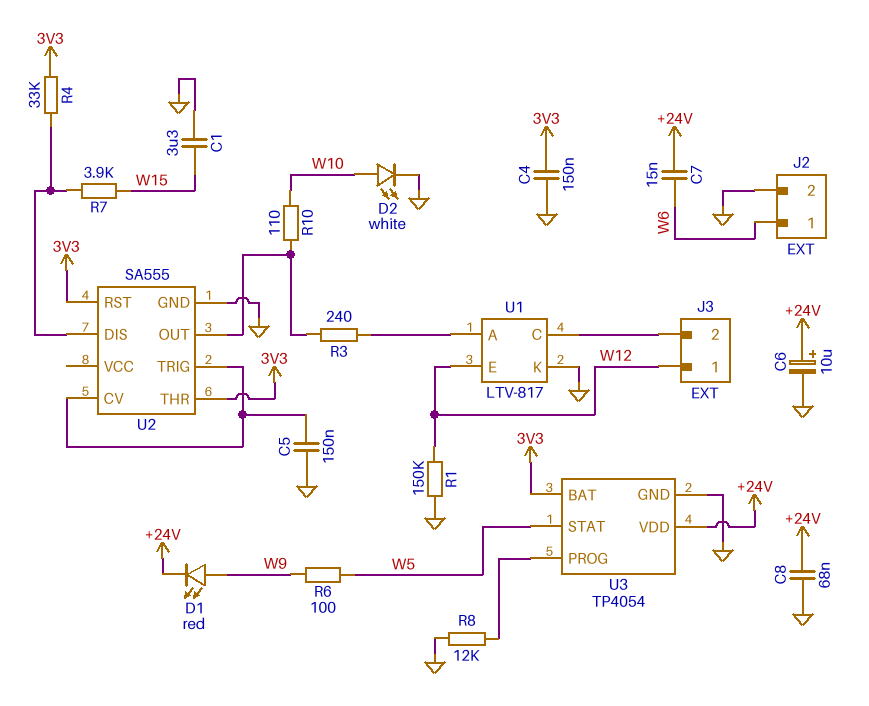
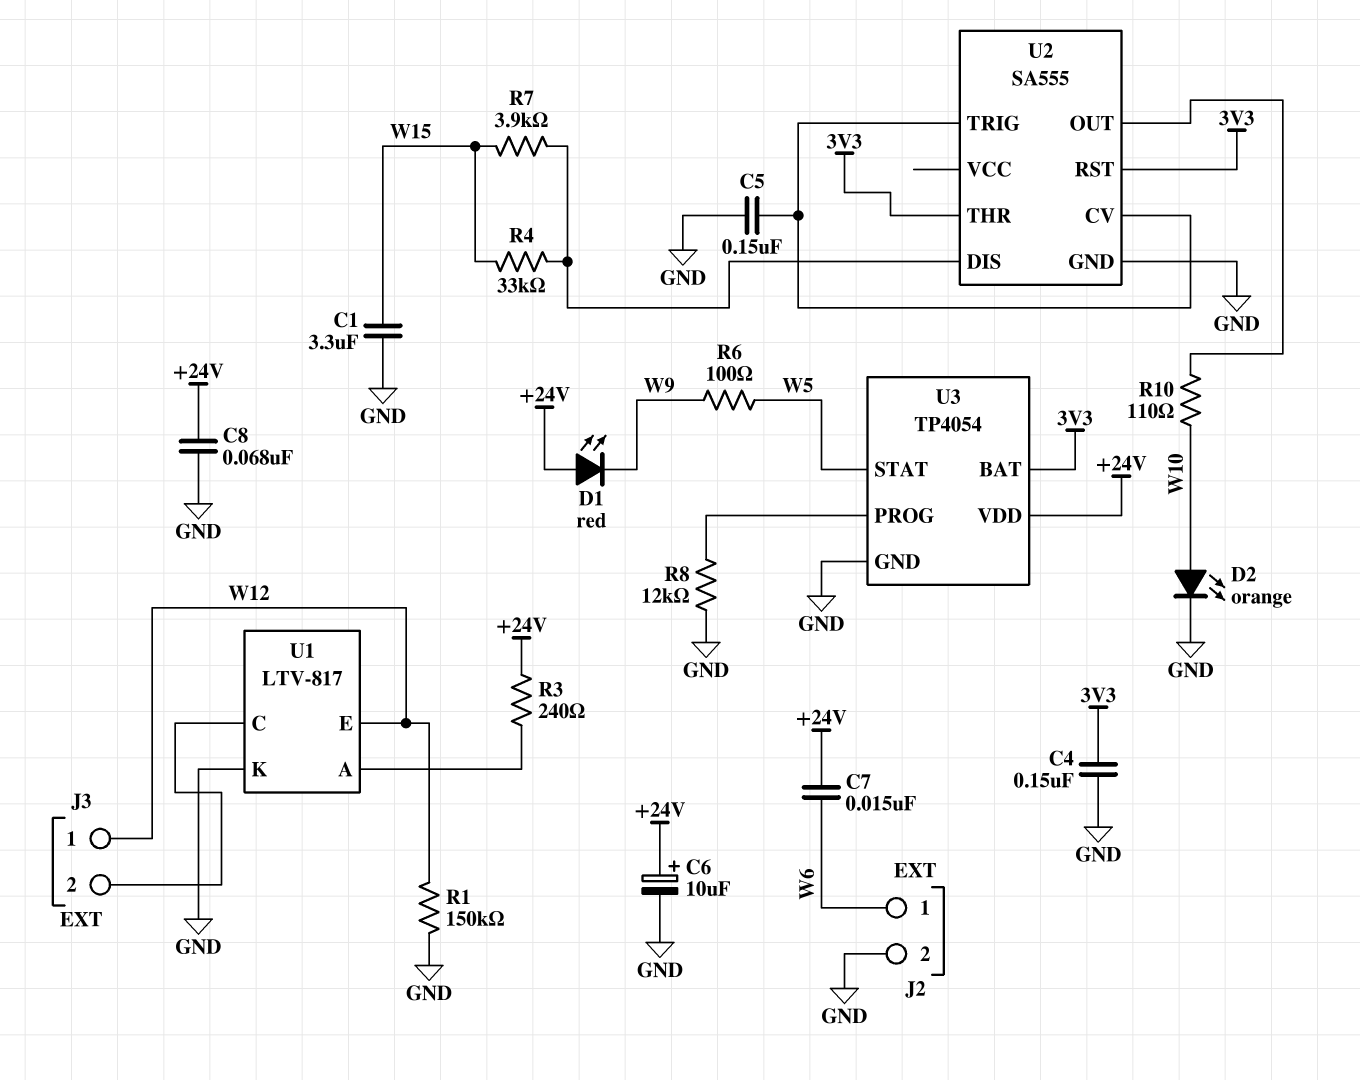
D1: LED red (A W9, K +24V) -> LED red (A +24V, K W9)
D2: LED white (A W10, K GND) -> LED orange (A W10, K GND)
R3: 240 (U1/A, U2/OUT) -> 240 (+24V, U1/A)
R4: 33k (3V3, U2/DIS) -> 33k (U2/DIS, W15)

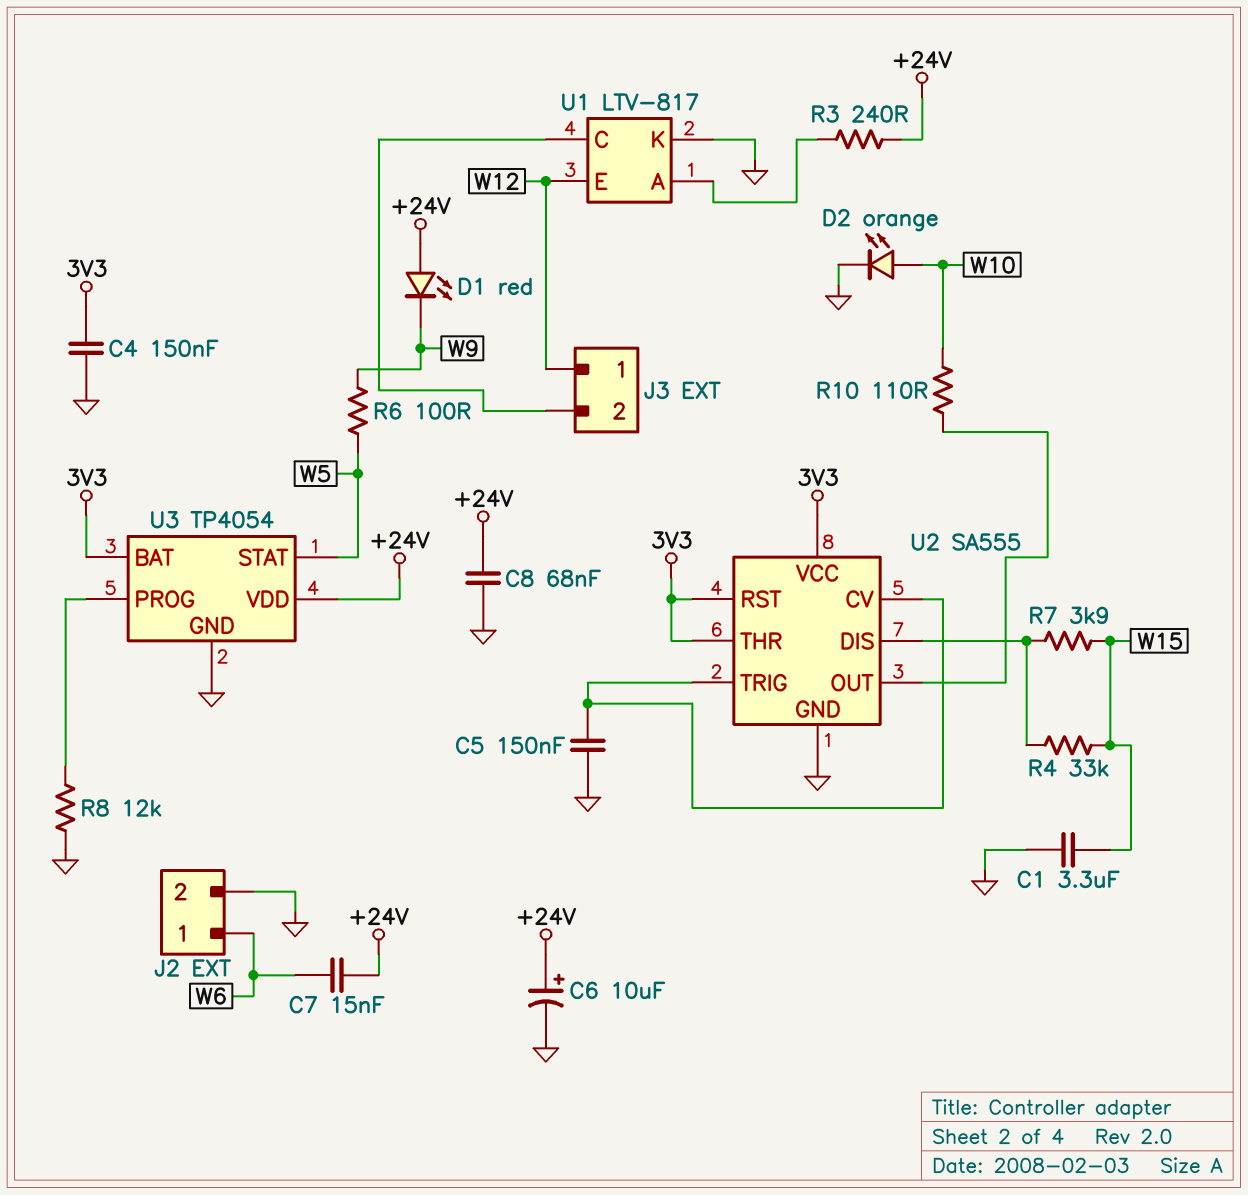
R1: 150k (GND, W12) -> none
U2 pin VCC: none -> 3V3

